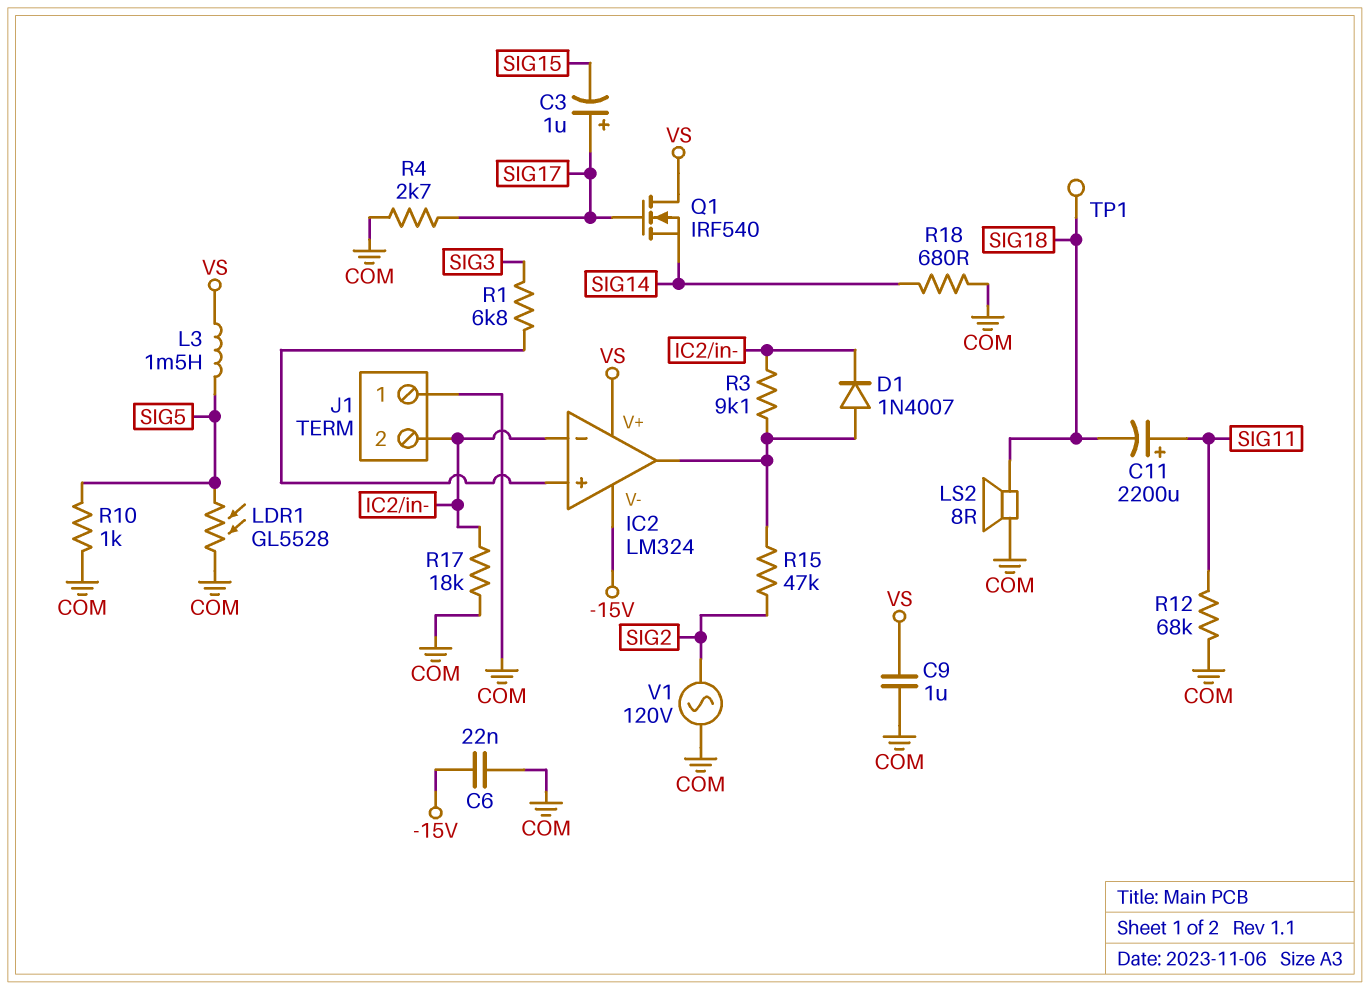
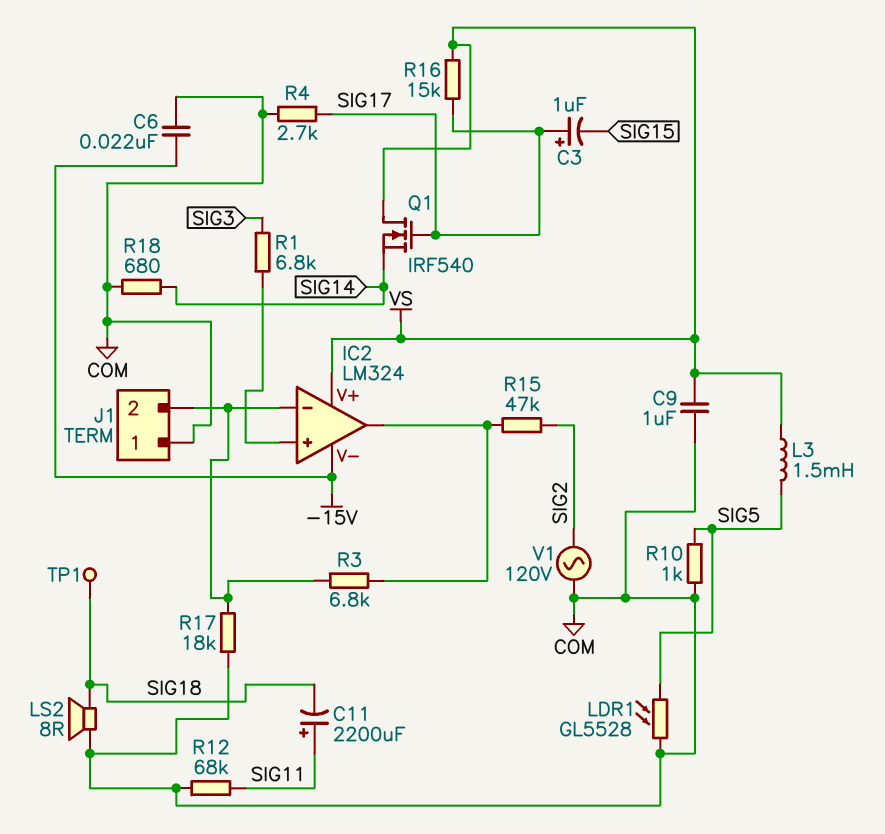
D1: diode 1N4007 (A IC2/out, K IC2/in-) -> none
R3: 9.1k (IC2/in-, IC2/out) -> 6.8k (IC2/in-, IC2/out)
R16: none -> 15k (SIG17, VS)

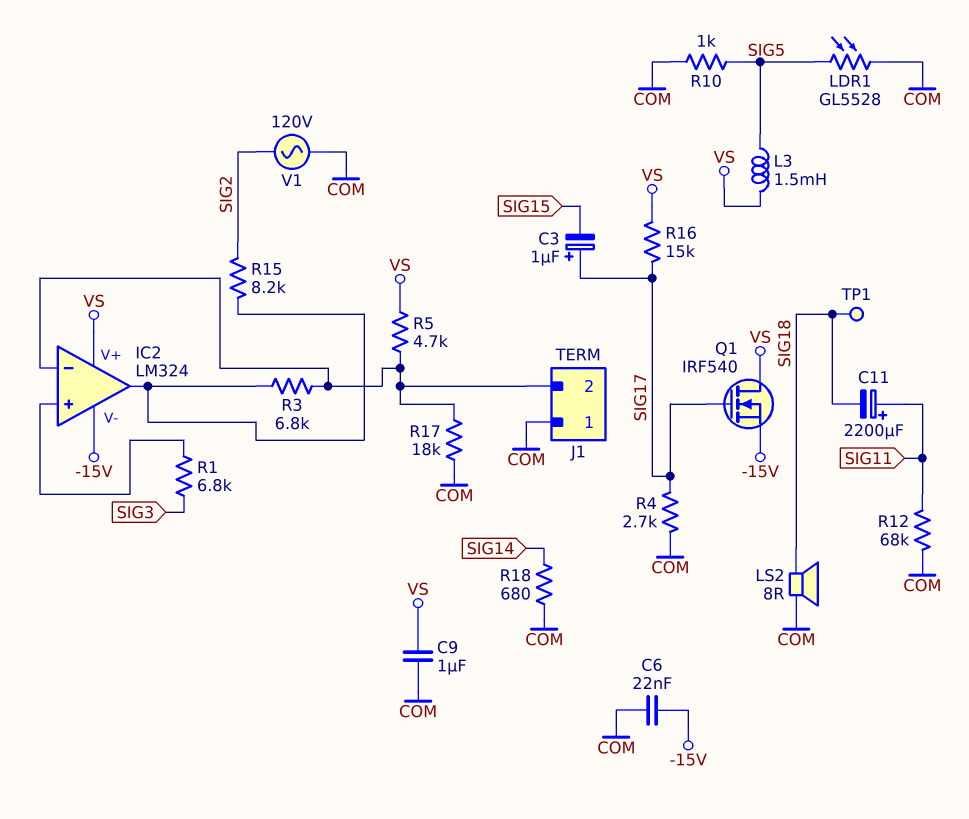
Q1: NMOS IRF540 (G SIG17, D VS, S SIG14) -> NMOS IRF540 (G SIG17, D VS, S -15V)
R5: none -> 4.7k (IC2/in-, VS)
R15: 47k (IC2/out, SIG2) -> 8.2k (IC2/out, SIG2)

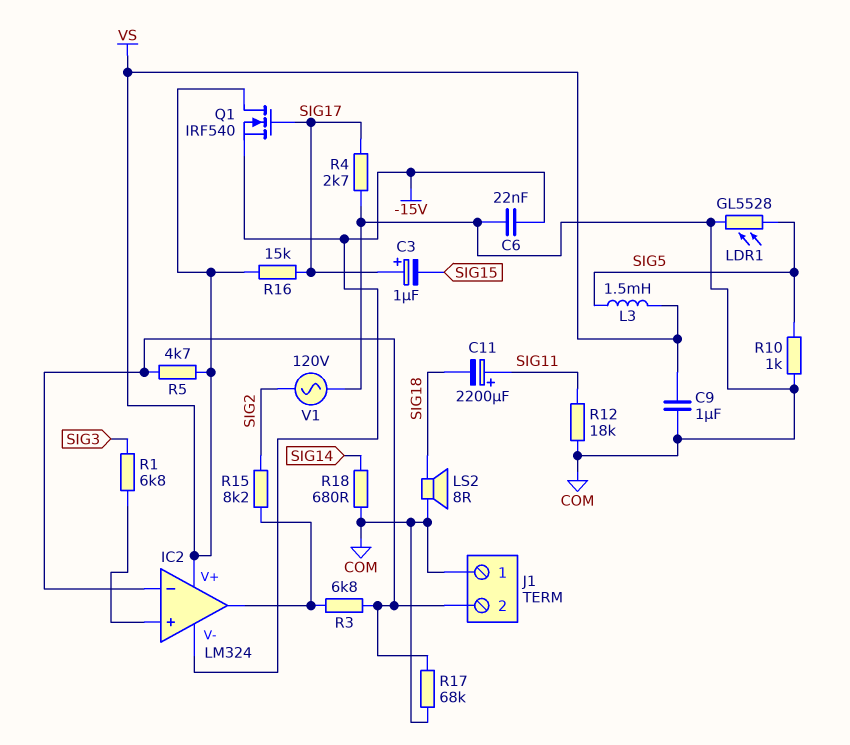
R12: 68k (COM, SIG11) -> 18k (COM, SIG11)
R17: 18k (COM, IC2/in-) -> 68k (COM, IC2/in-)
TP1: test point (SIG18) -> none

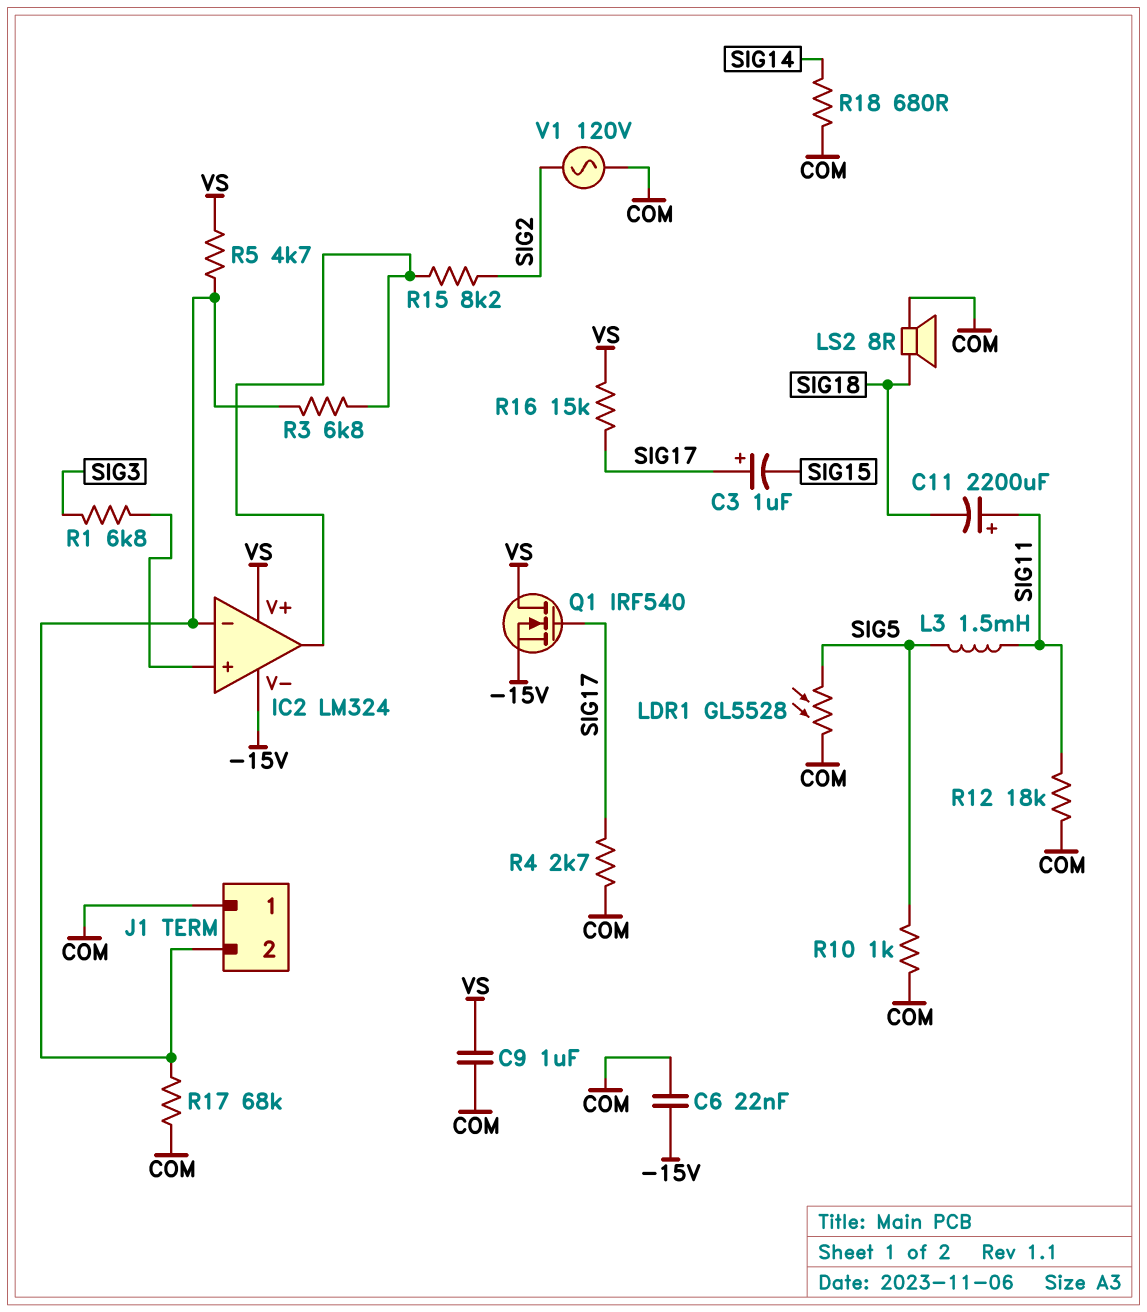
L3: 1.5mH (SIG5, VS) -> 1.5mH (SIG5, SIG11)

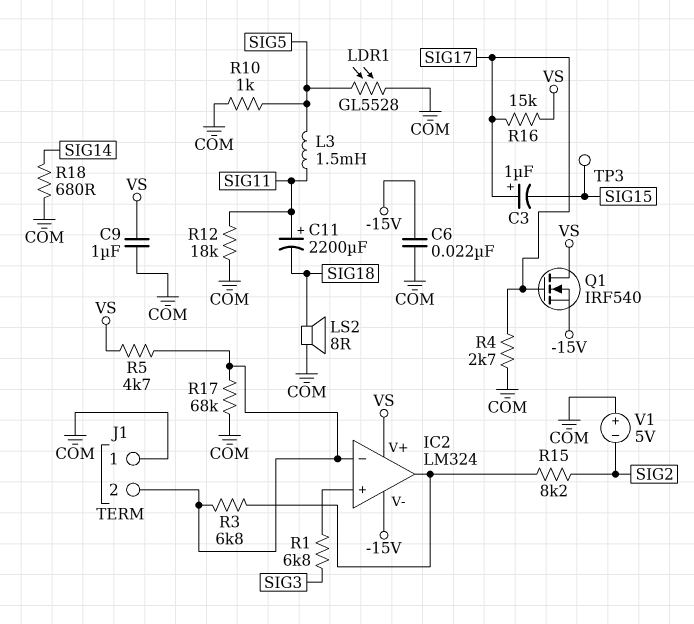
TP3: none -> test point (SIG15)
V1: AC 120V (COM, SIG2) -> 5V (plus COM, minus SIG2)

